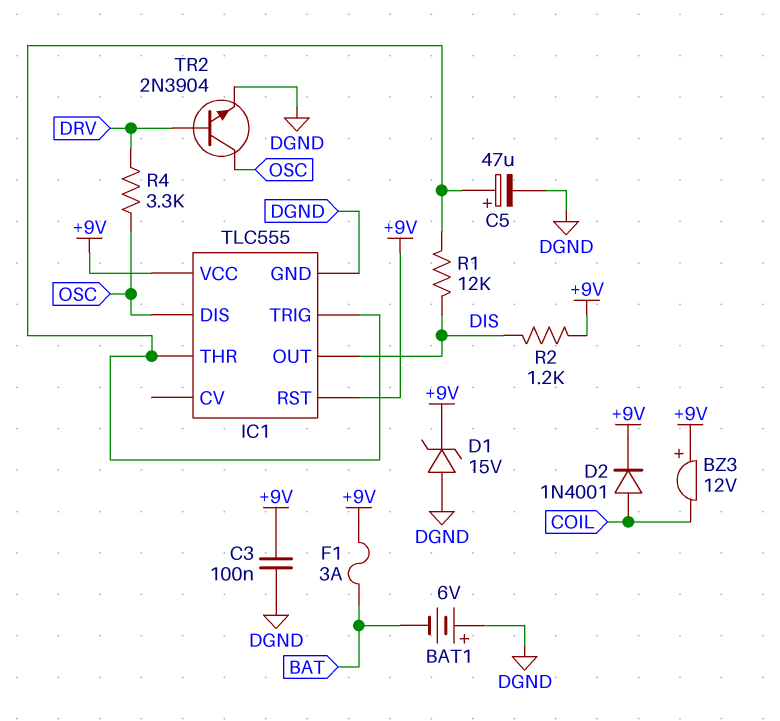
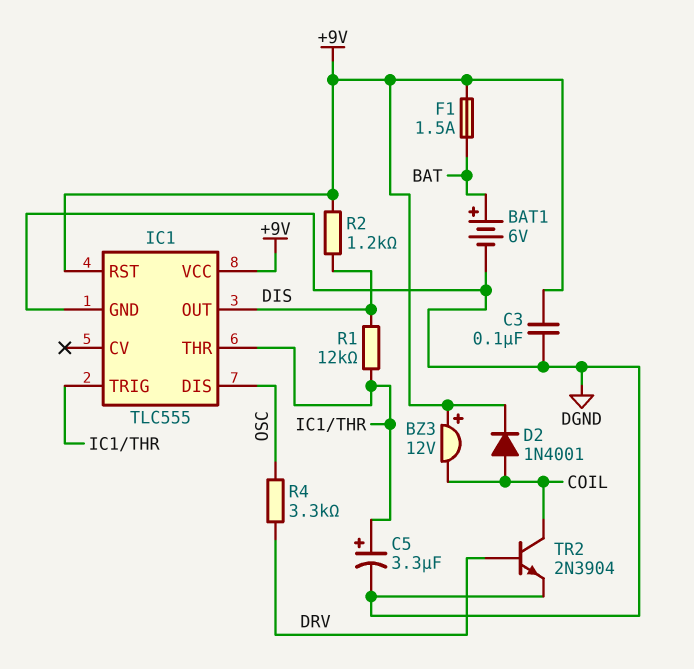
BAT1: 6V (plus DGND, minus BAT) -> 6V (plus BAT, minus DGND)
C5: 47uF (plus IC1/THR, minus DGND) -> 3.3uF (plus IC1/THR, minus DGND)
D1: zener 15V (A DGND, K +9V) -> none
F1: 3A (+9V, BAT) -> 1.5A (+9V, BAT)
TR2: NPN 2N3904 (B DRV, C OSC, E DGND) -> NPN 2N3904 (B DRV, C COIL, E DGND)

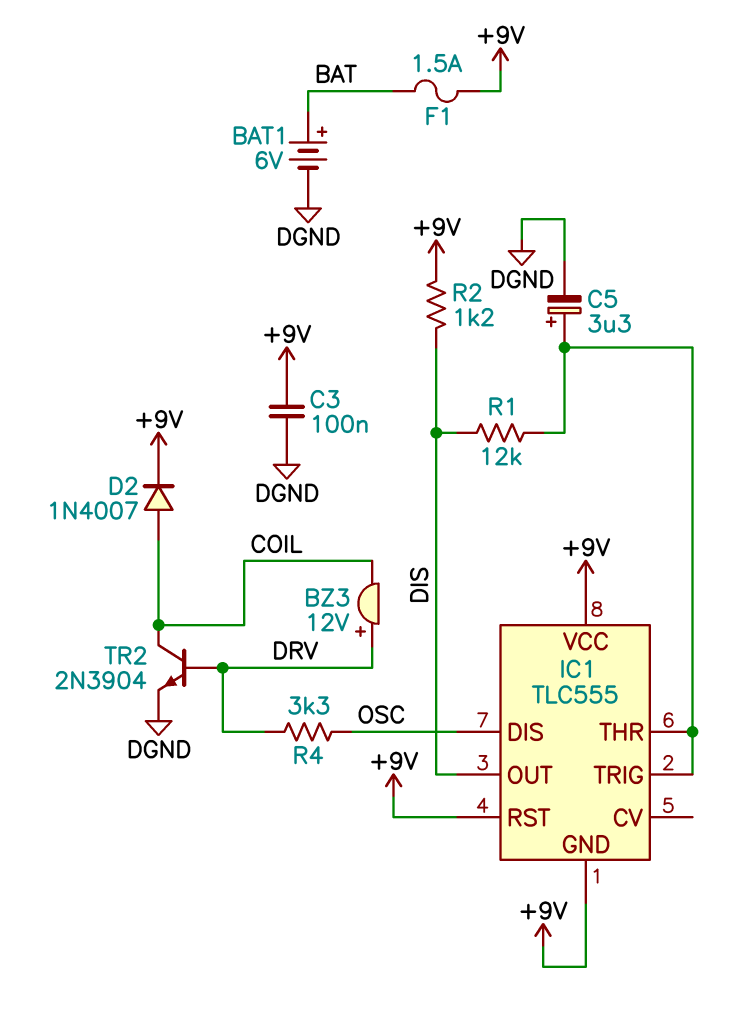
BZ3: buzzer 12V (plus +9V, minus COIL) -> buzzer 12V (plus DRV, minus COIL)
D2: diode 1N4001 (A COIL, K +9V) -> diode 1N4007 (A COIL, K +9V)
IC1 pin GND: DGND -> +9V

